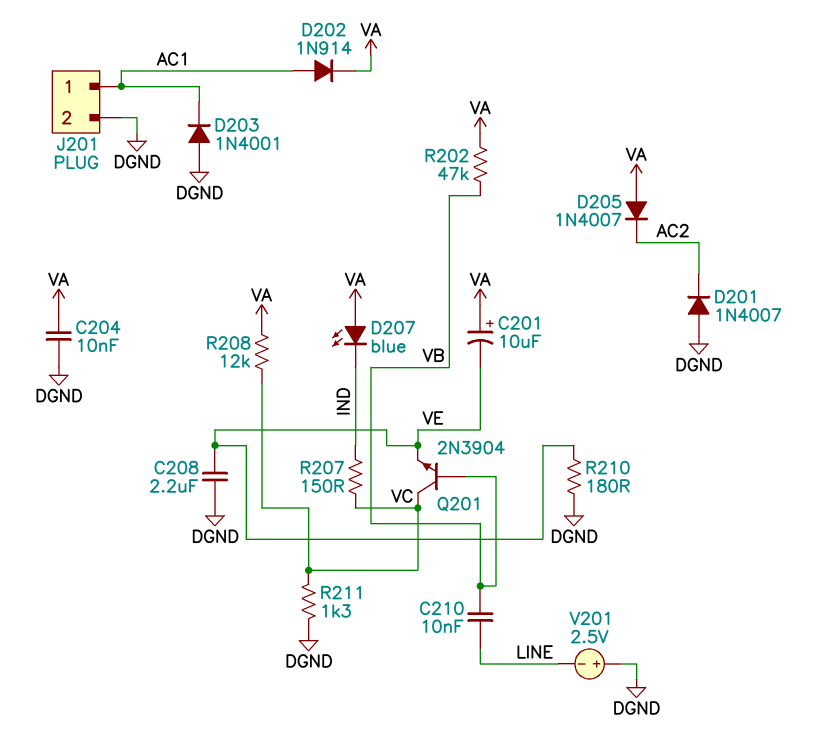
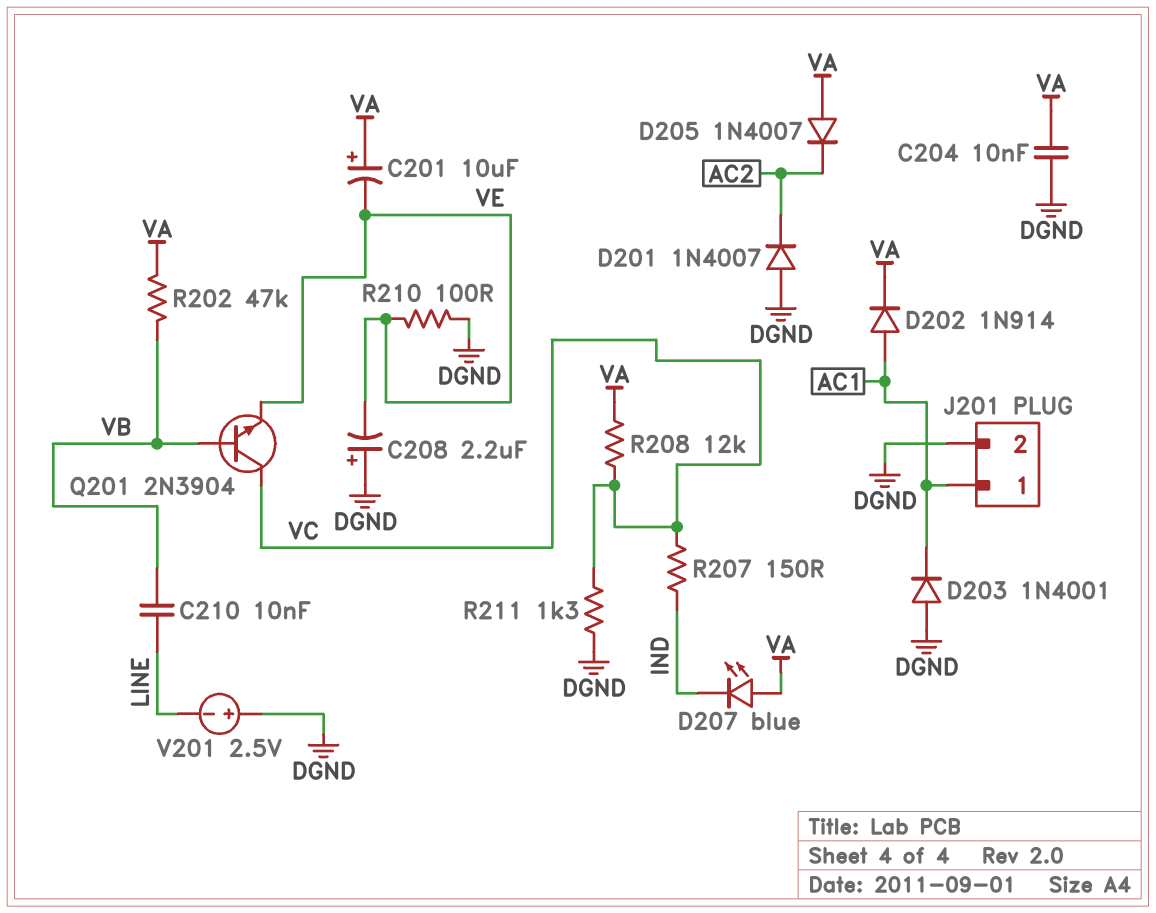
C208: 2.2uF (DGND, VE) -> 2.2uF (plus DGND, minus VE)
R210: 180 (DGND, VE) -> 100 (DGND, VE)

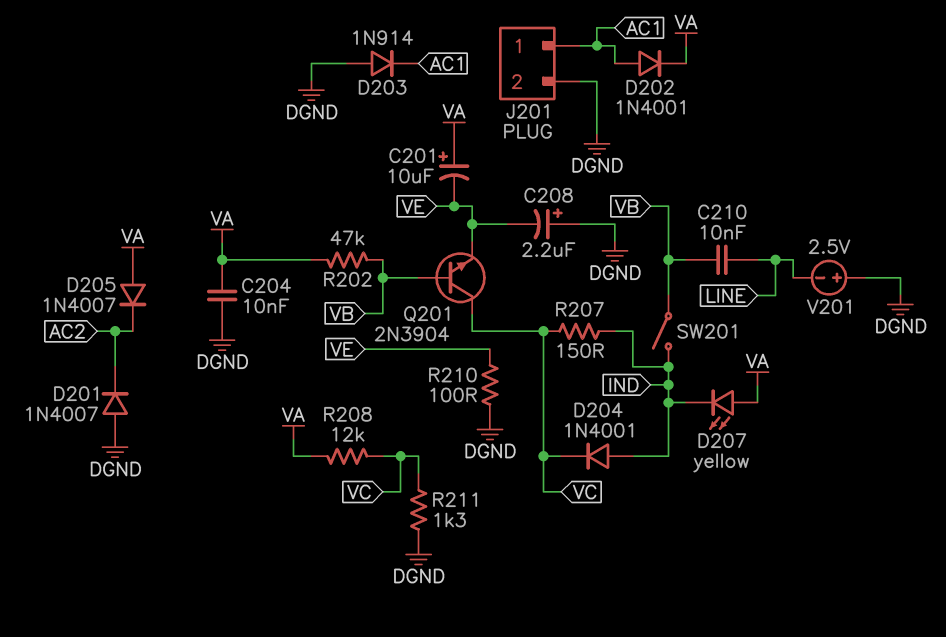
D202: diode 1N914 (A AC1, K VA) -> diode 1N4001 (A AC1, K VA)
D203: diode 1N4001 (A DGND, K AC1) -> diode 1N914 (A DGND, K AC1)
D204: none -> diode 1N4001 (A IND, K VC)
D207: LED blue (A VA, K IND) -> LED yellow (A VA, K IND)
SW201: none -> switch (IND, VB)

